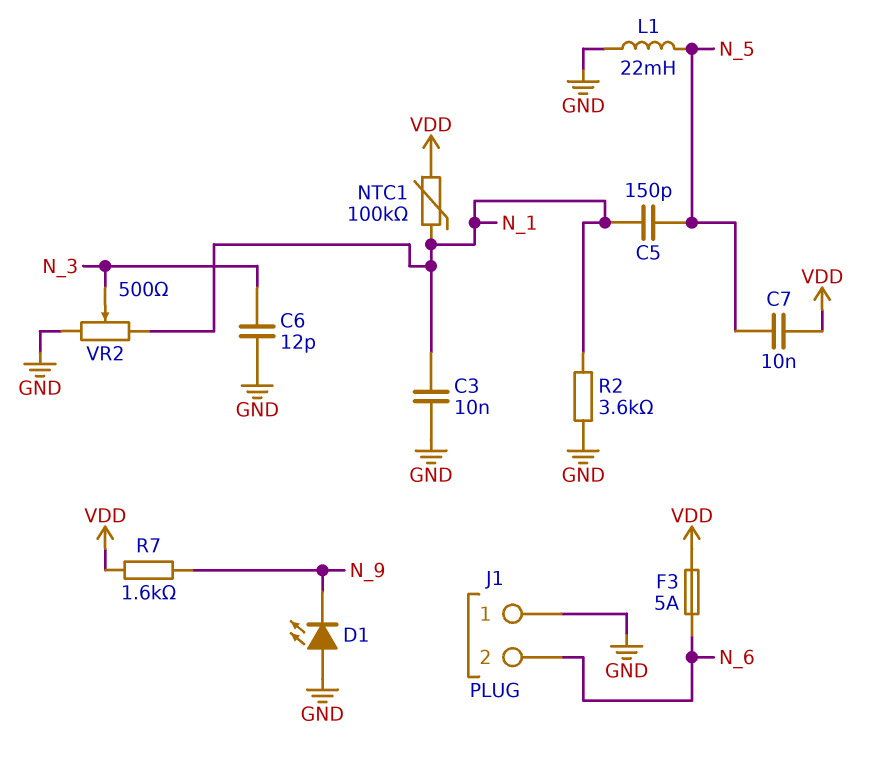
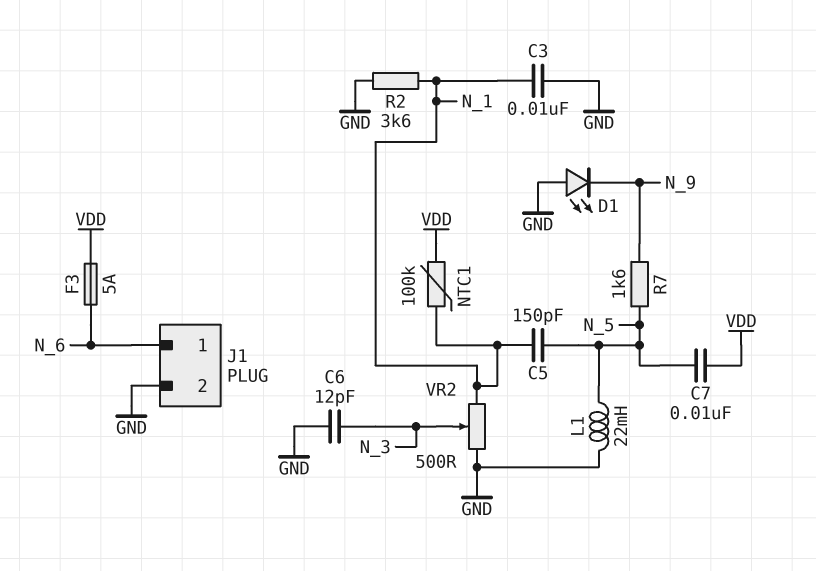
J1 pin 1: GND -> N_6
J1 pin 2: N_6 -> GND
R7: 1.6k (N_9, VDD) -> 1.6k (N_5, N_9)

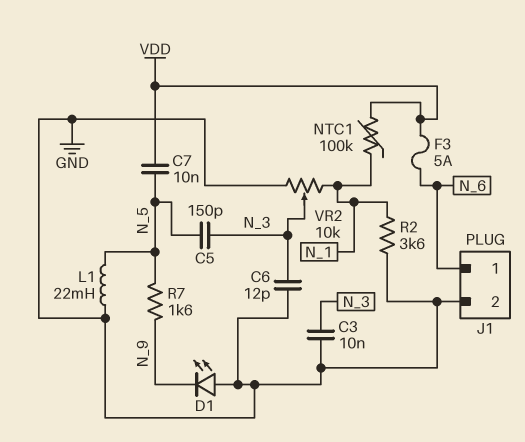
C3: 10nF (GND, N_1) -> 10nF (GND, N_3)
C5: 150pF (N_1, N_5) -> 150pF (N_3, N_5)
VR2: 500 (GND, N_1, wiper N_3) -> 10k (GND, N_1, wiper N_3)

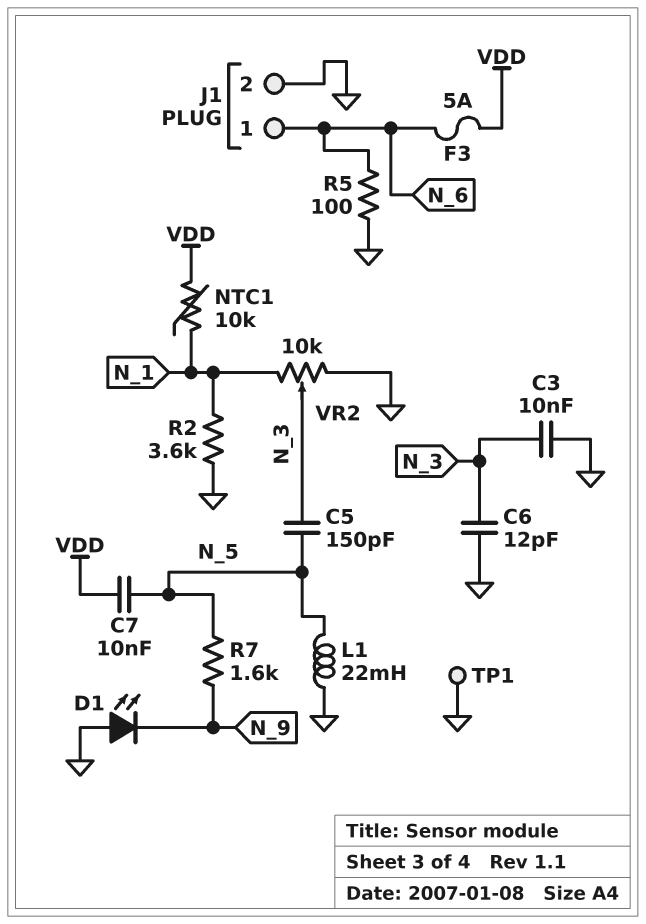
NTC1: 100k (N_1, VDD) -> 10k (N_1, VDD)
R5: none -> 100 (GND, N_6)
TP1: none -> test point (GND)

